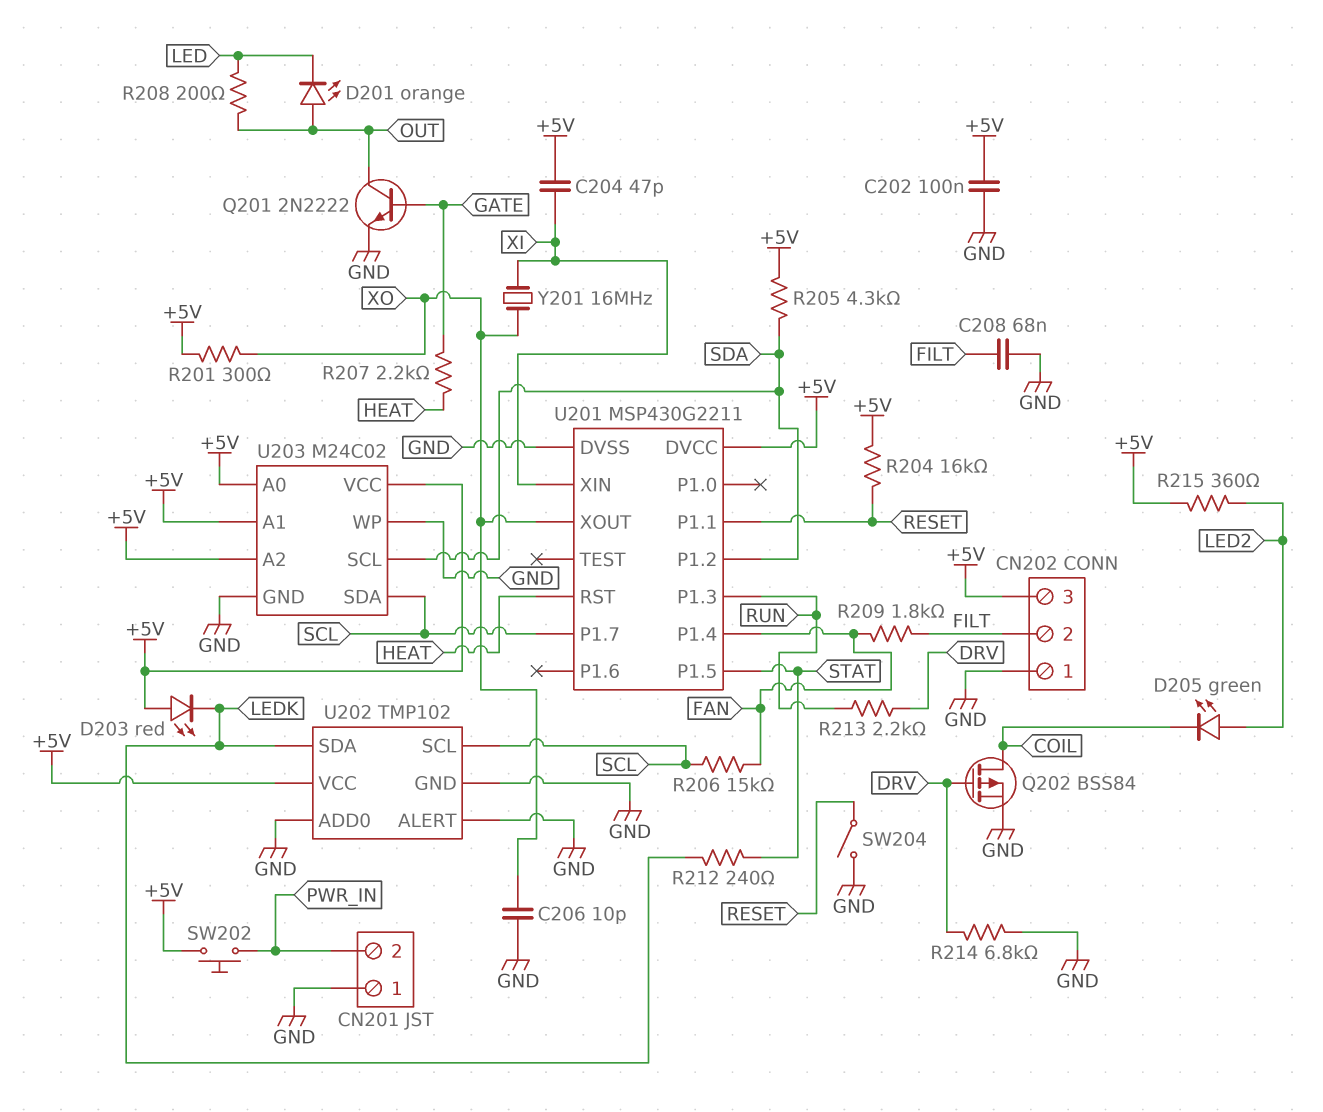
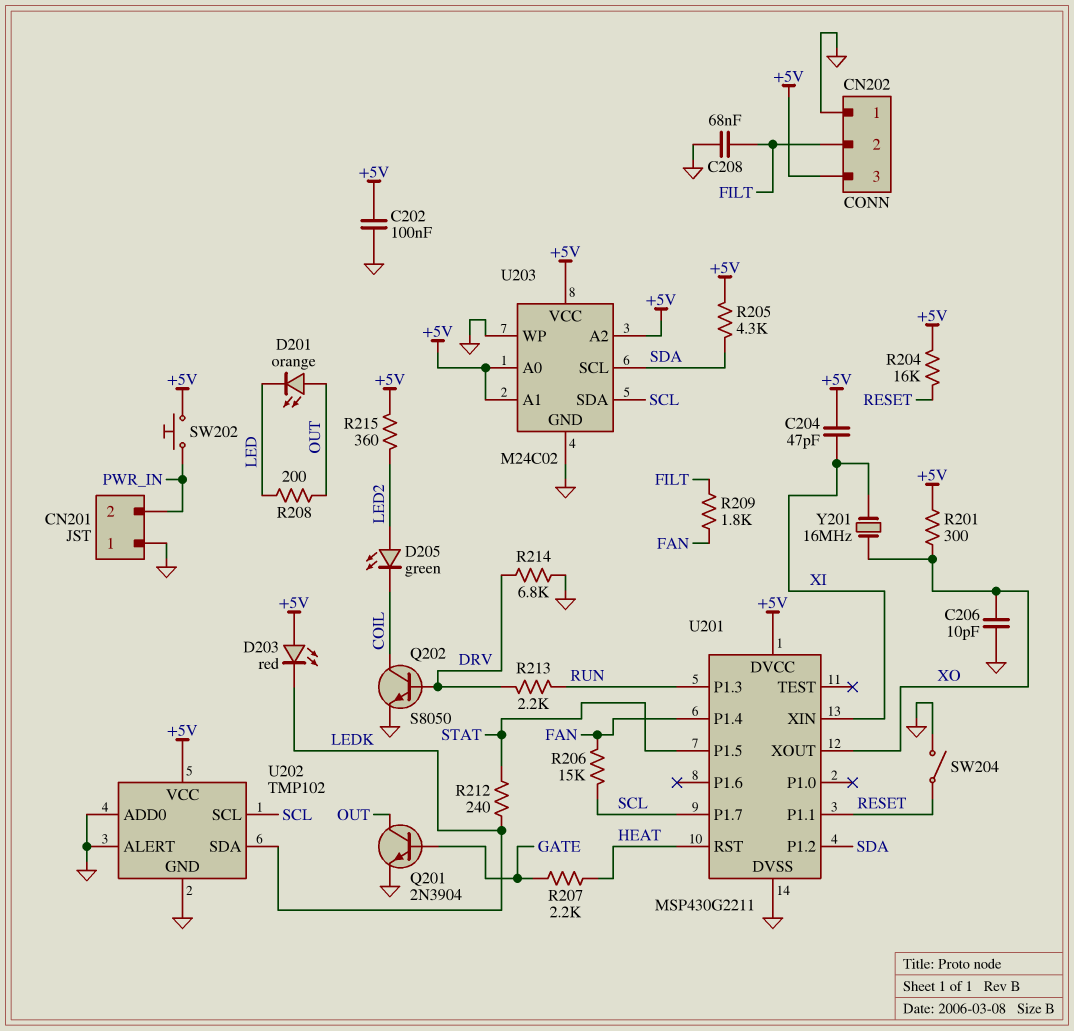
Q201: NPN 2N2222 (B GATE, C OUT, E GND) -> NPN 2N3904 (B GATE, C OUT, E GND)
Q202: PMOS BSS84 (G DRV, D COIL, S GND) -> NPN S8050 (B DRV, C COIL, E GND)

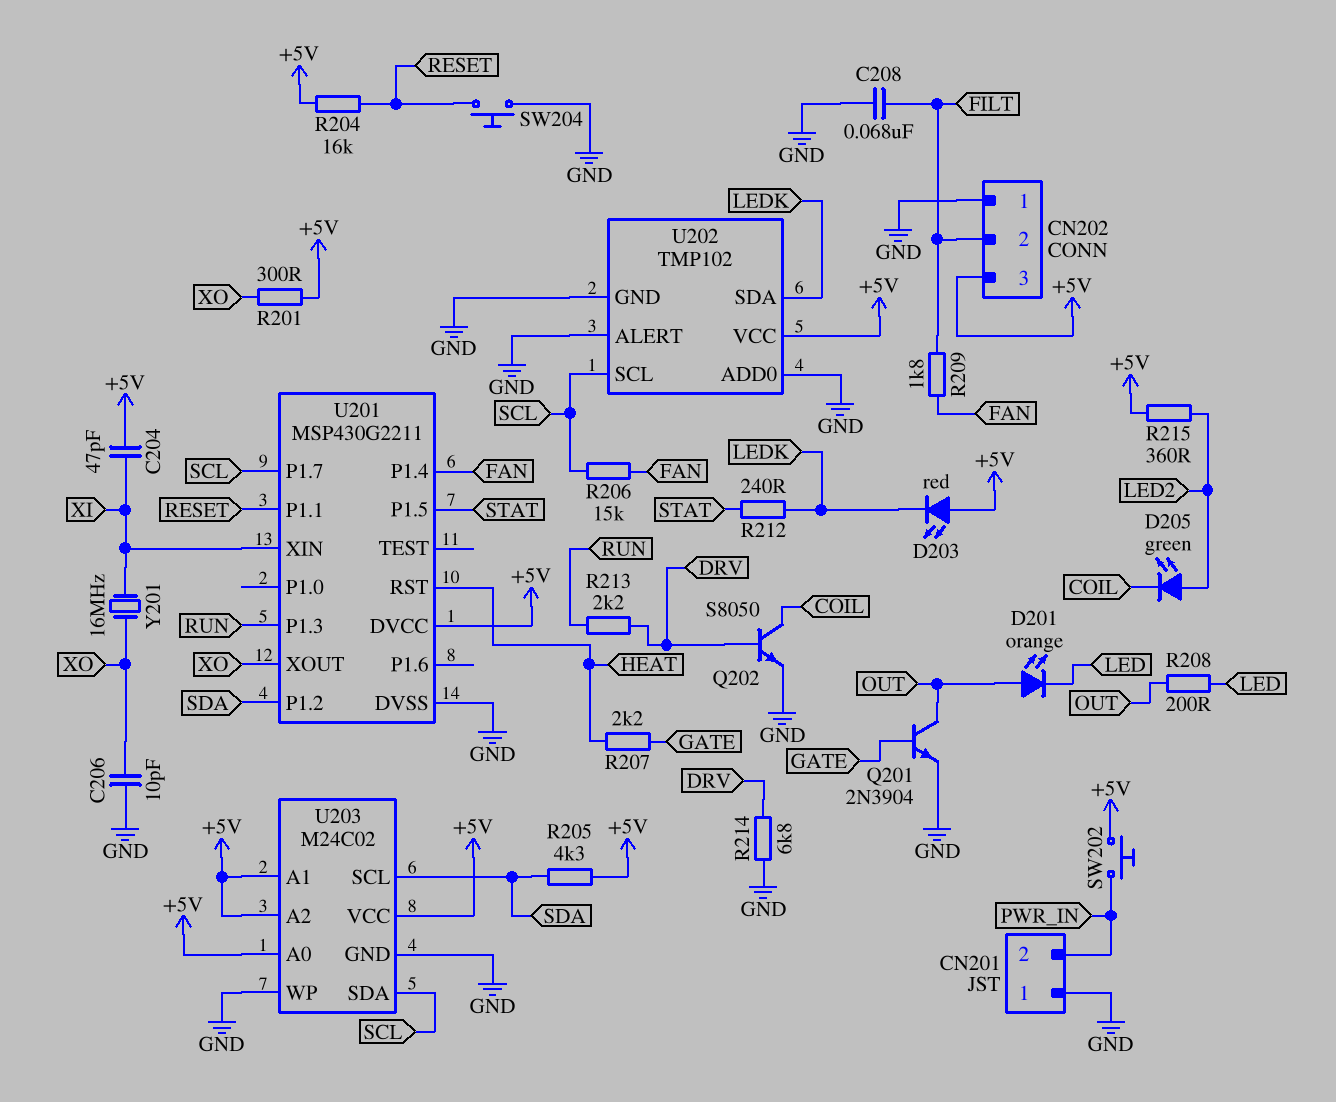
C202: 100nF (+5V, GND) -> none
SW204: switch (GND, RESET) -> button (GND, RESET)

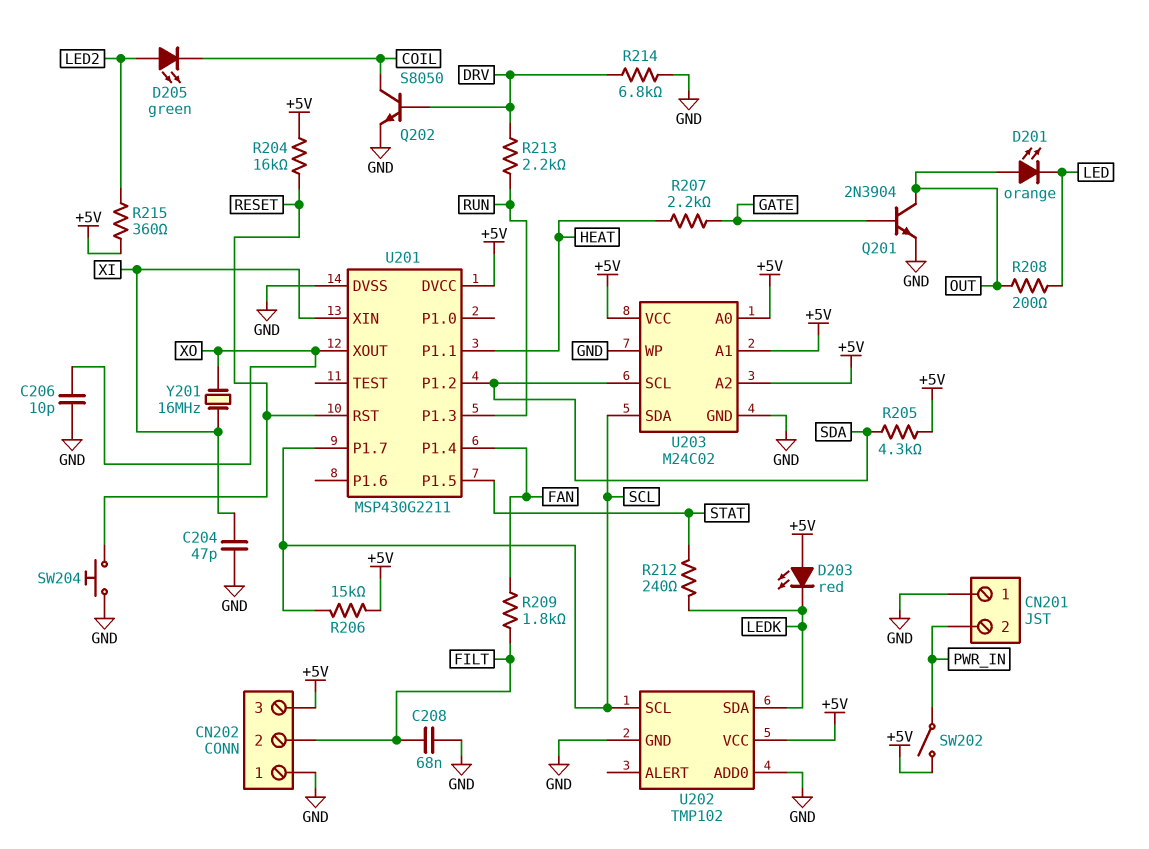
C204: 47pF (+5V, XI) -> 47pF (GND, XI)
R201: 300 (+5V, XO) -> none
R206: 15k (FAN, SCL) -> 15k (+5V, SCL)
SW202: button (+5V, PWR_IN) -> switch (+5V, PWR_IN)
U201 pin P1.1: RESET -> HEAT
U201 pin RST: HEAT -> RESET
U202 pin ALERT: GND -> none

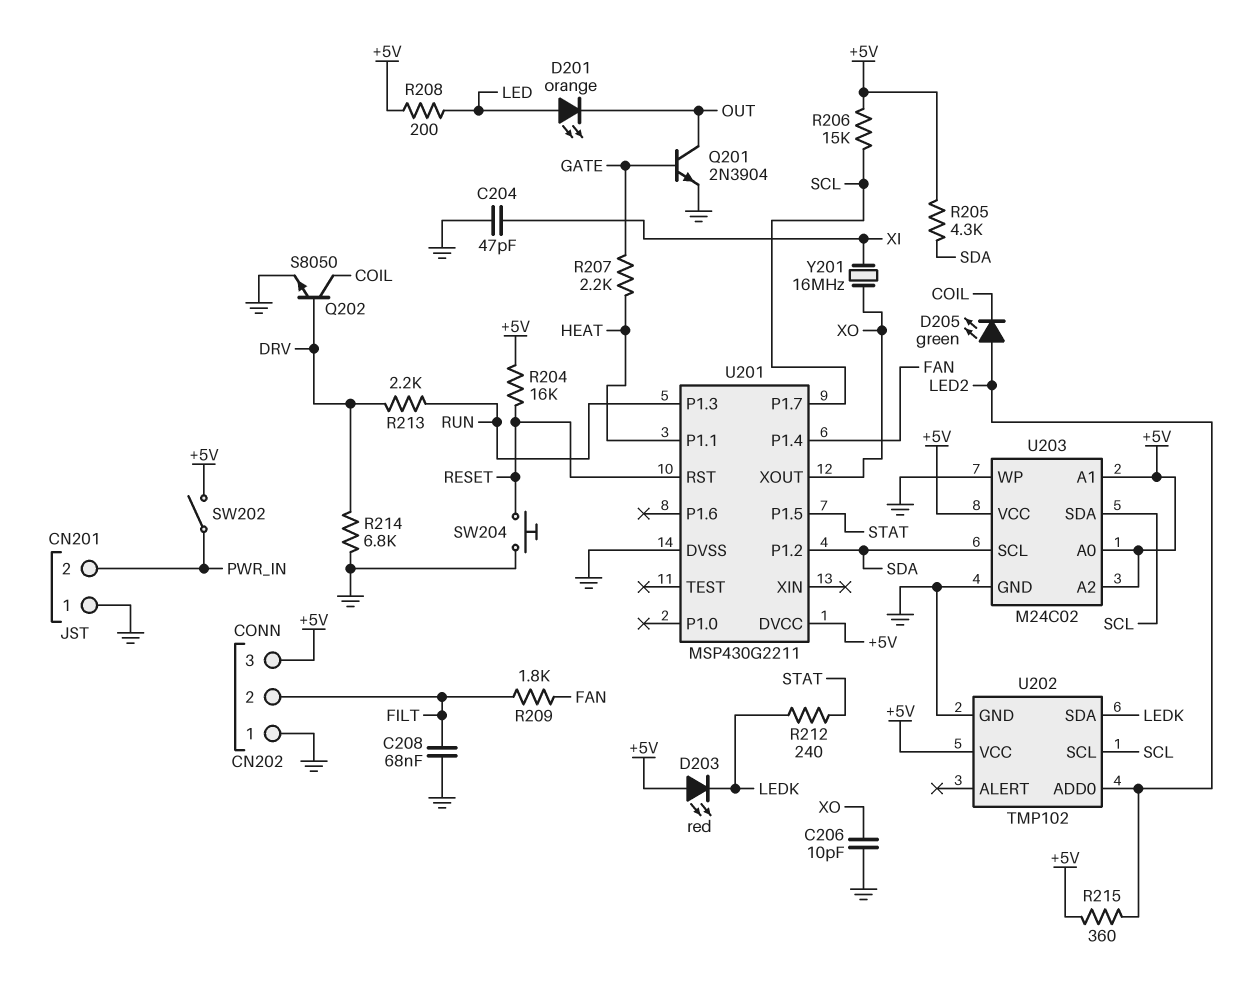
D201: LED orange (A OUT, K LED) -> LED orange (A LED, K OUT)
R208: 200 (LED, OUT) -> 200 (+5V, LED)
U201 pin XIN: XI -> none
U202 pin ADD0: GND -> LED2

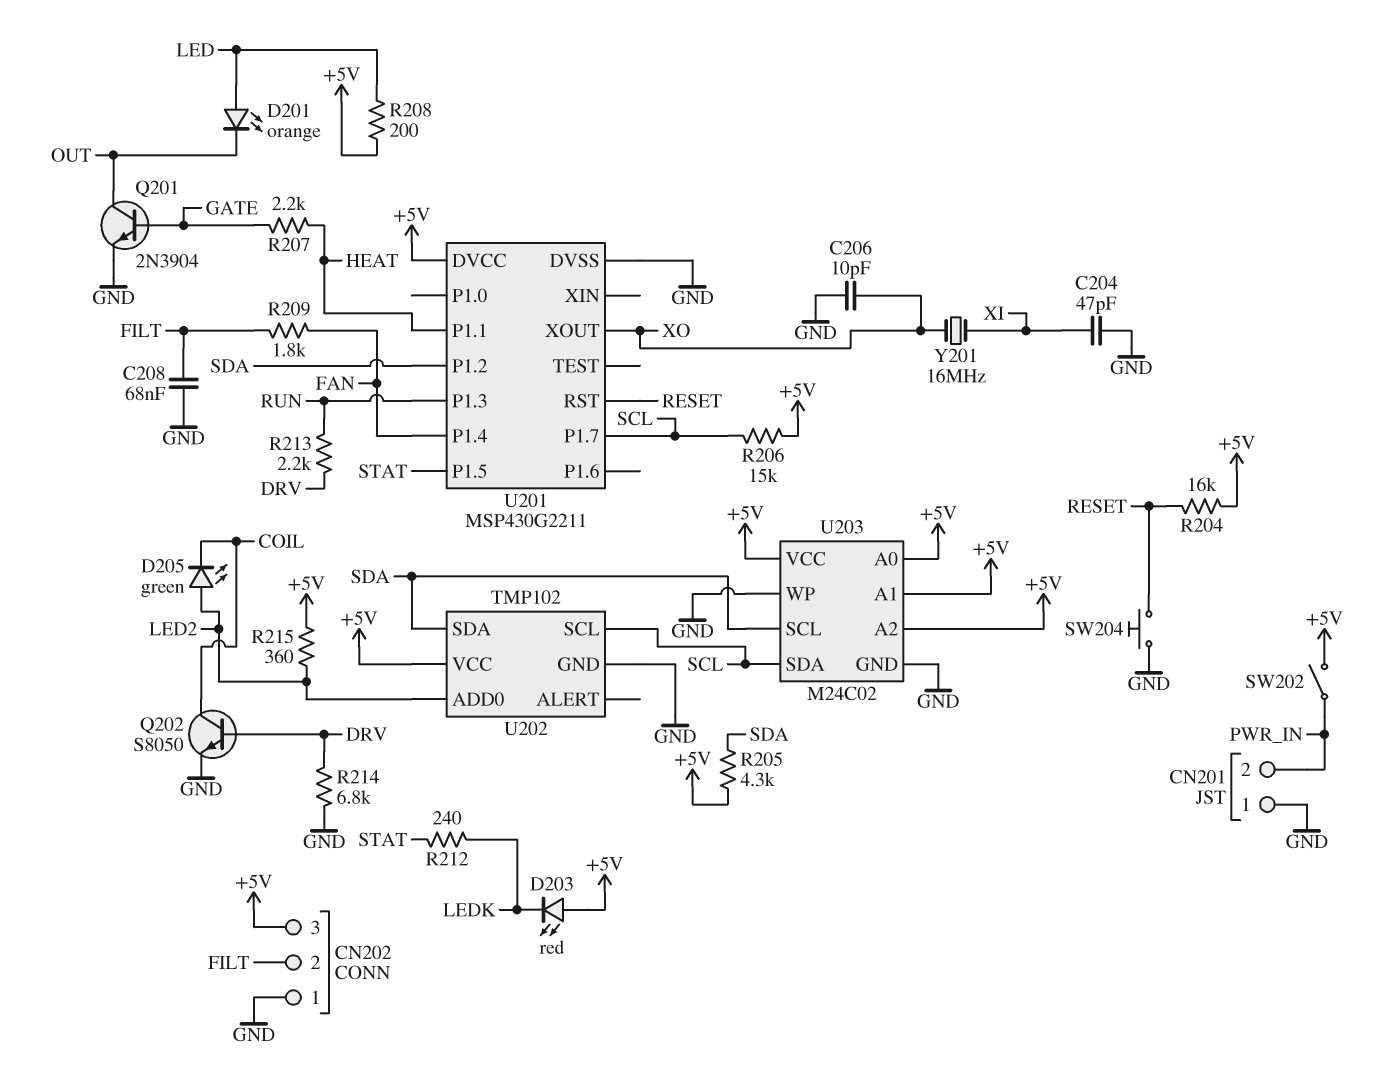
U202 pin SDA: LEDK -> SDA

